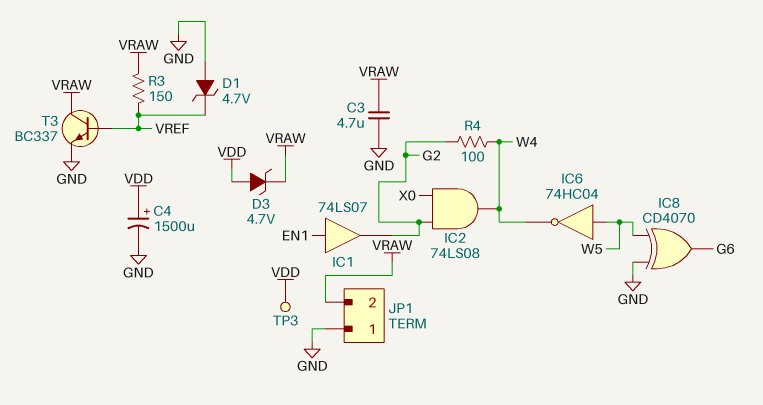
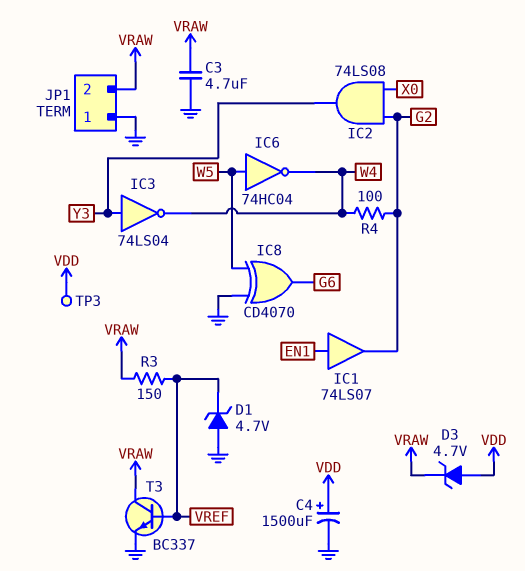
IC2: AND 74LS08 (in G2, in X0, out W4) -> AND 74LS08 (in G2, in X0, out Y3)
IC3: none -> NOT 74LS04 (in Y3, out W4)

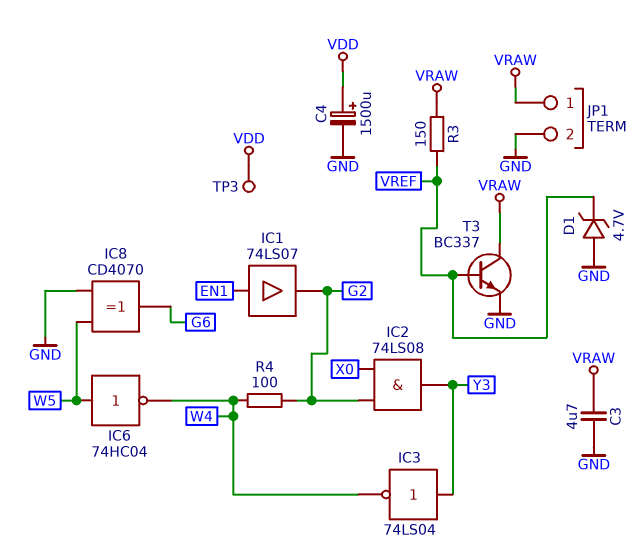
D3: zener 4.7V (A VDD, K VRAW) -> none
JP1 pin 1: GND -> VRAW
JP1 pin 2: VRAW -> GND

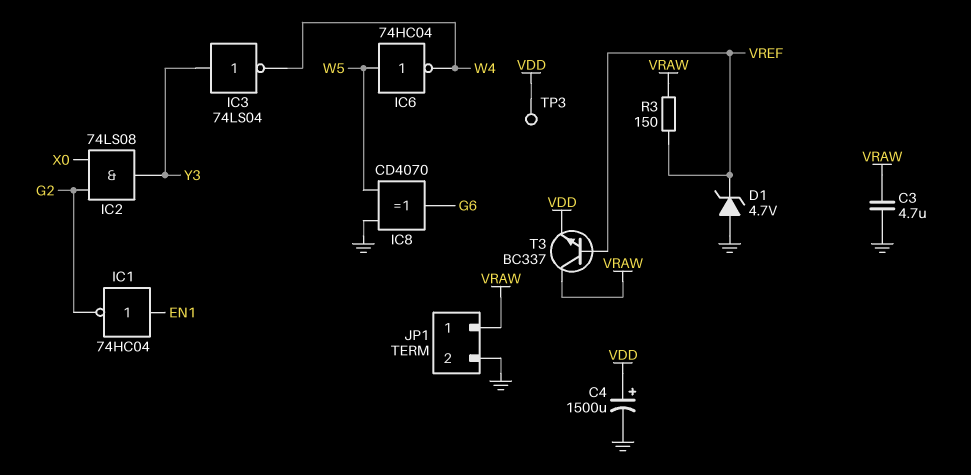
IC1: buffer 74LS07 (in EN1, out G2) -> NOT 74HC04 (in EN1, out G2)
R4: 100 (G2, W4) -> none
T3: NPN BC337 (B VREF, C VRAW, E GND) -> NPN BC337 (B VREF, C VRAW, E VDD)

